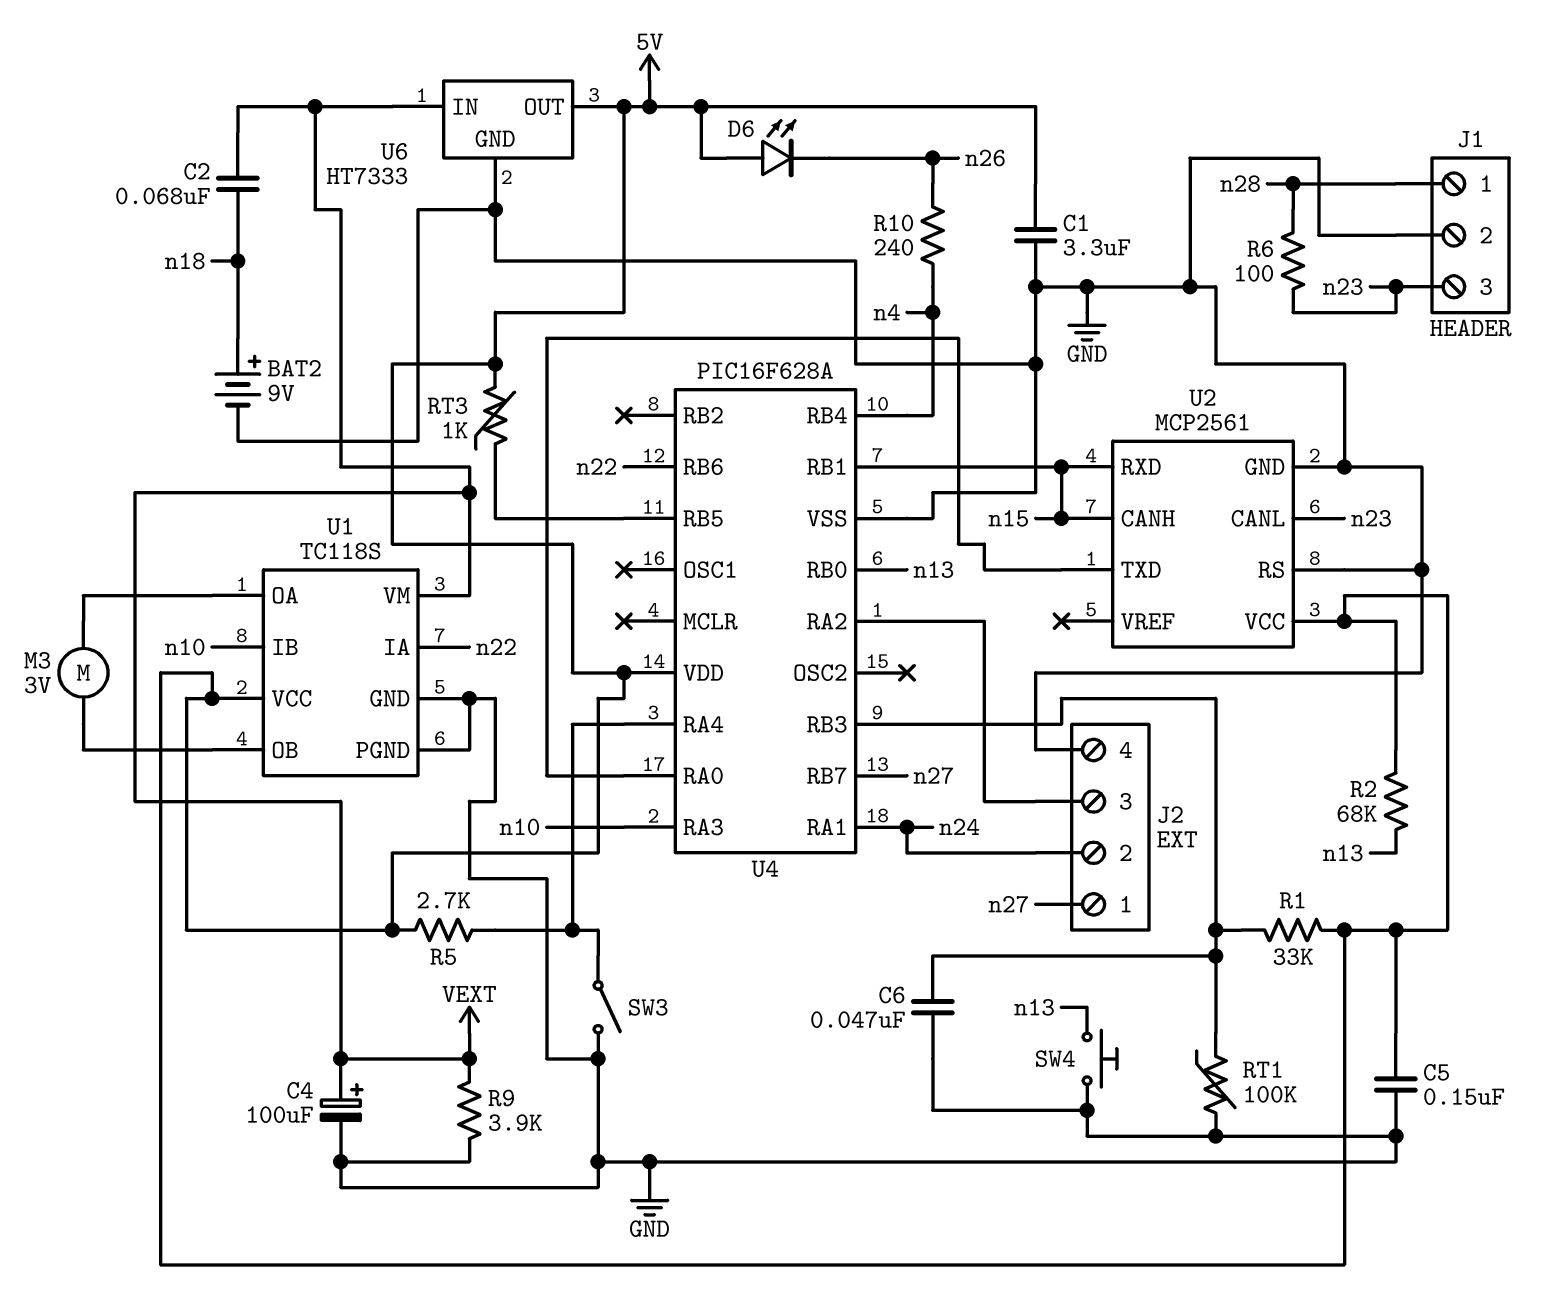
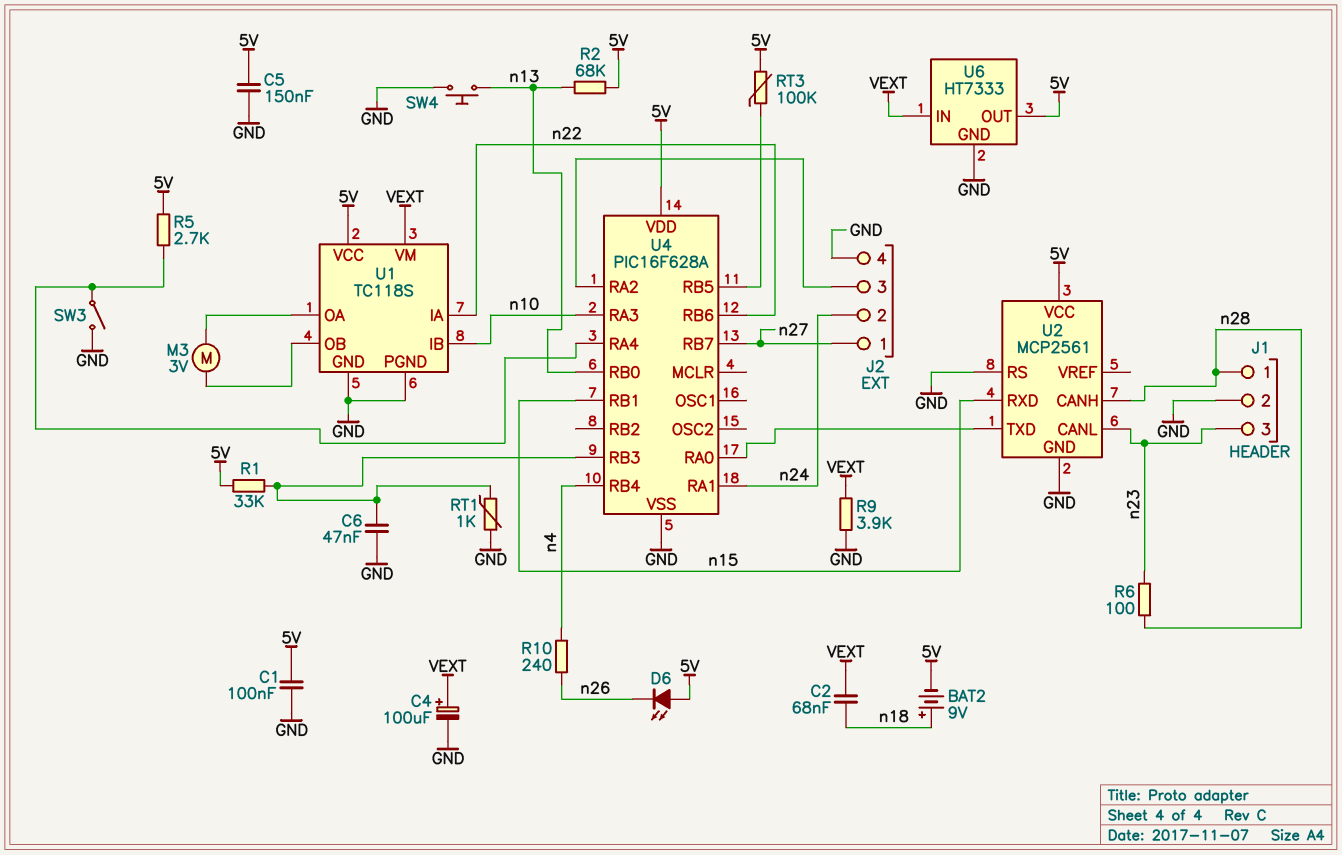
BAT2: 9V (plus n18, minus GND) -> 9V (plus n18, minus 5V)
C1: 3.3uF (5V, GND) -> 100nF (5V, GND)
RT1: 100k (GND, U4/RB3) -> 1k (GND, U4/RB3)
RT3: 1k (5V, U4/RB5) -> 100k (5V, U4/RB5)
U2 pin CANH: n15 -> n28

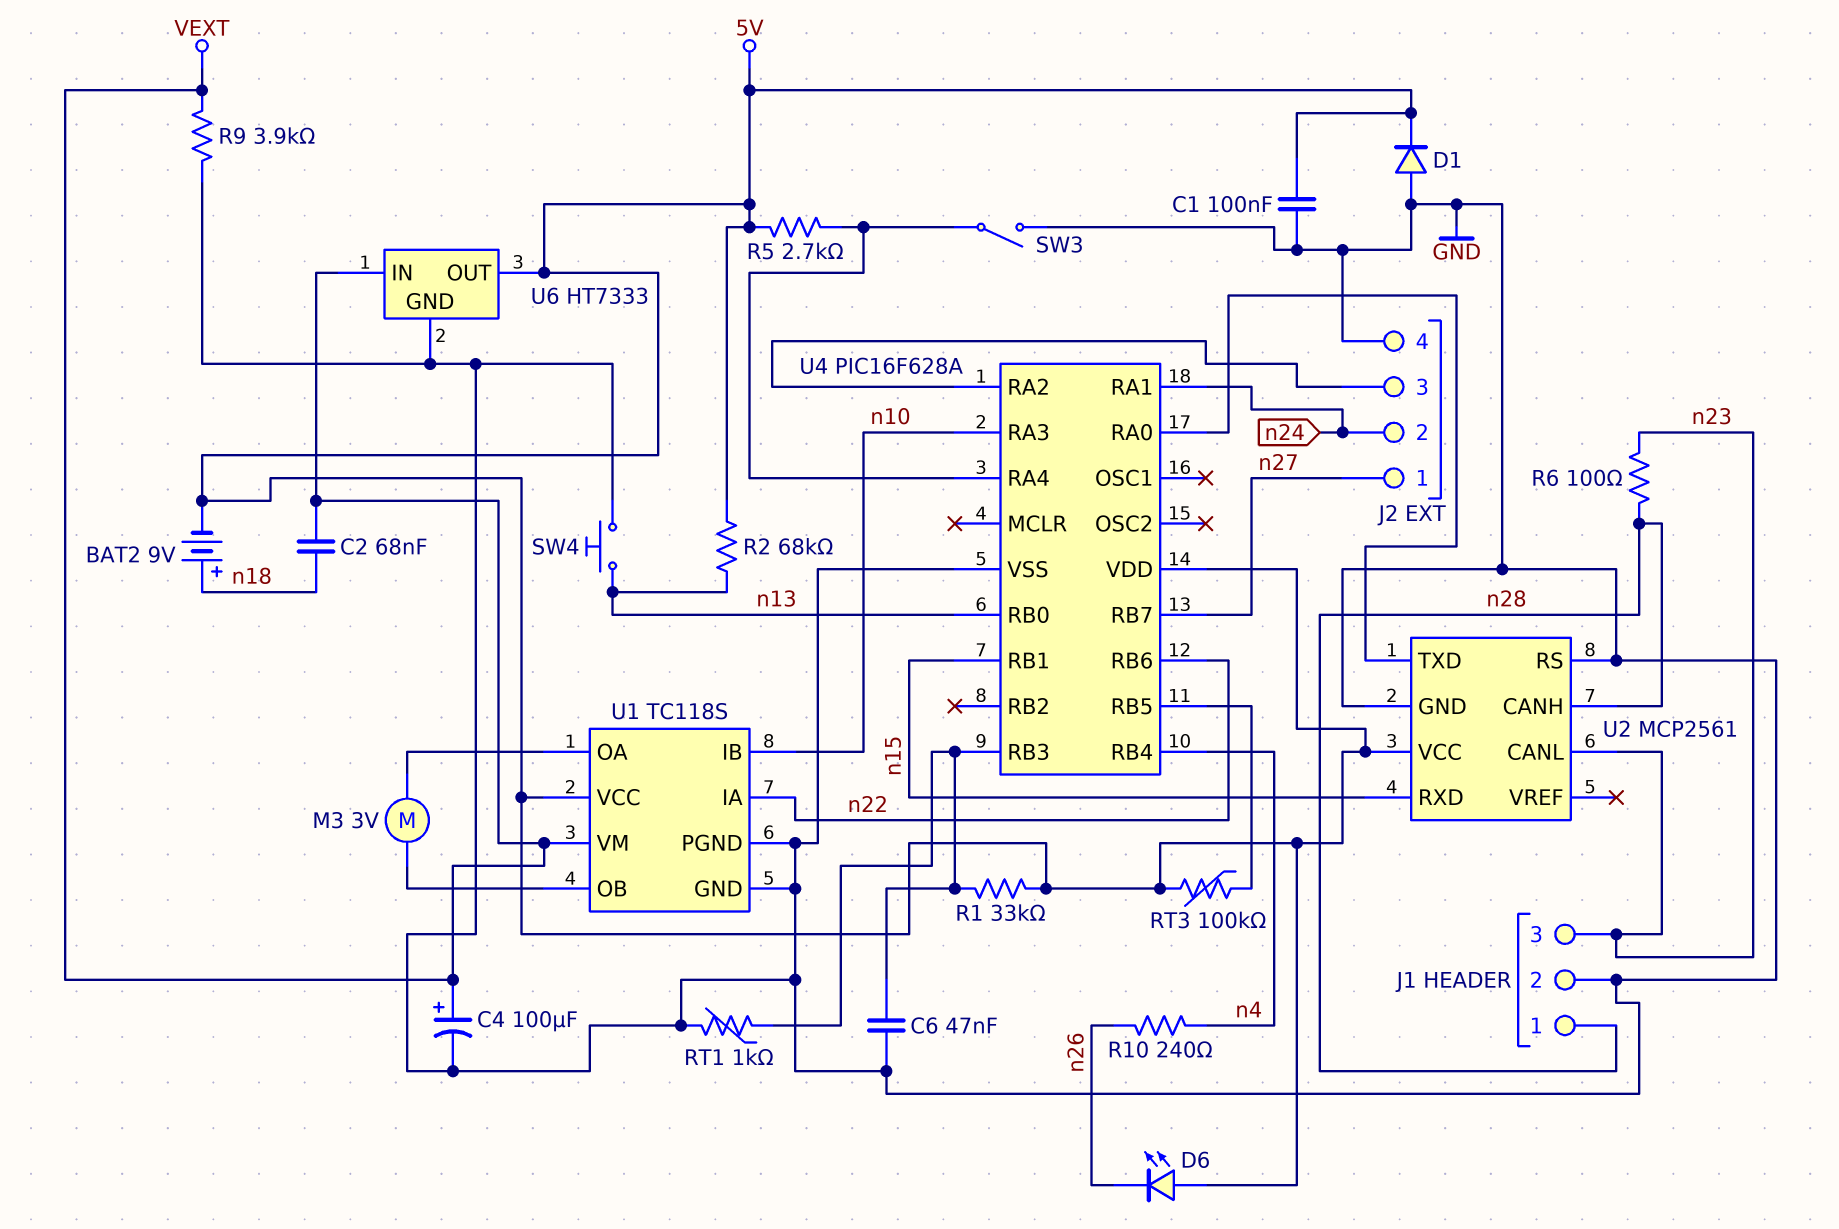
C5: 150nF (5V, GND) -> none
D1: none -> diode (A GND, K 5V)

